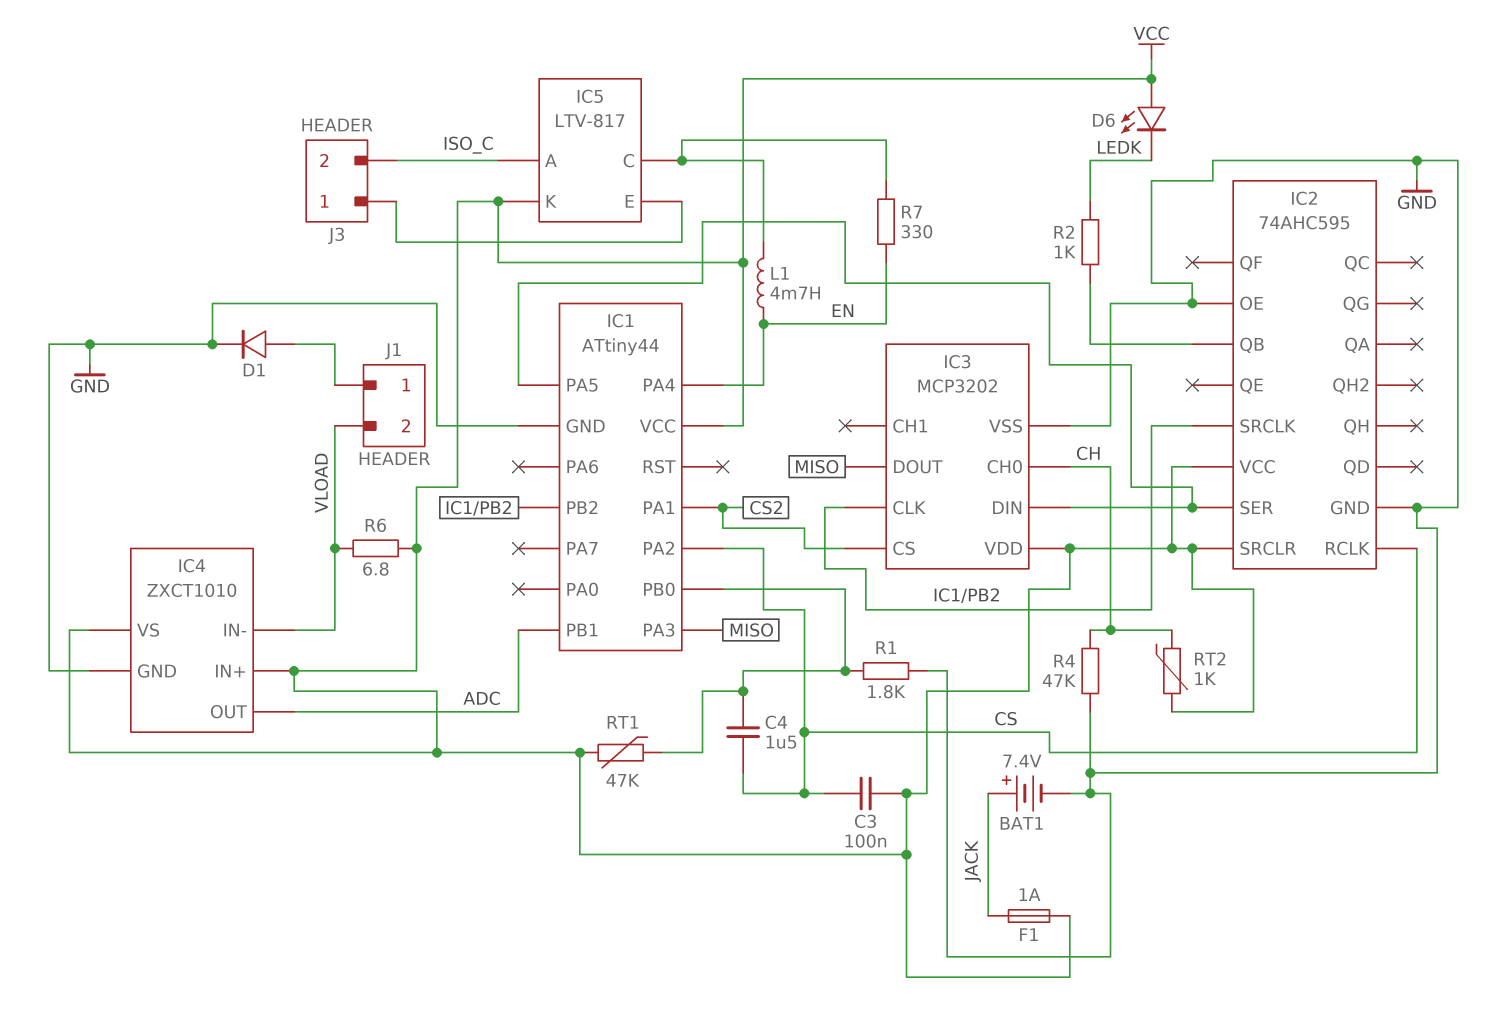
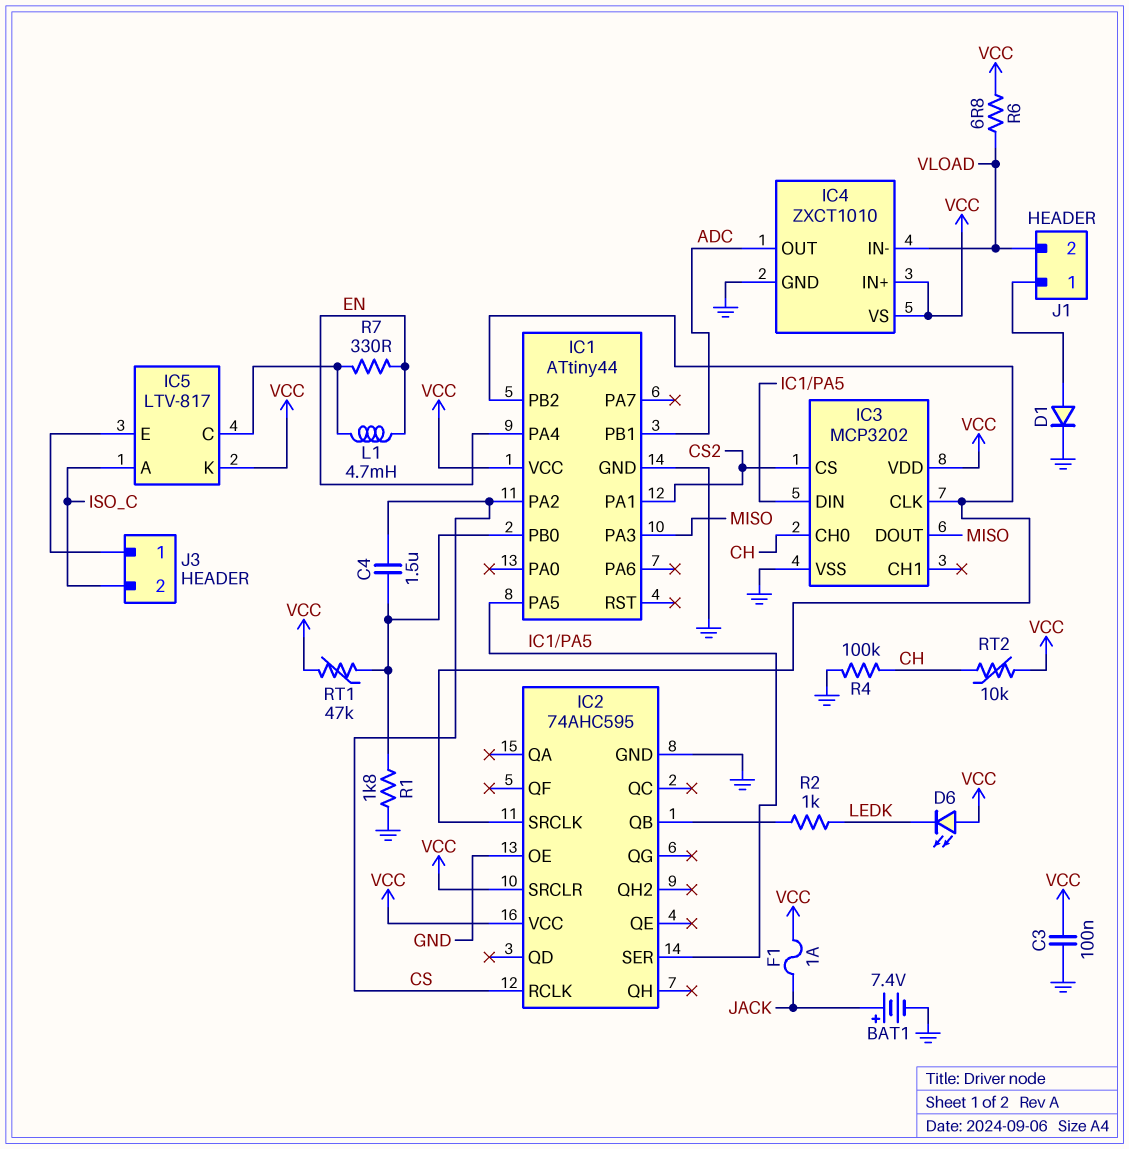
C3: 100nF (CS, VCC) -> 100nF (GND, VCC)
R4: 47k (CH, GND) -> 100k (CH, GND)
RT2: 1k (CH, VCC) -> 10k (CH, VCC)

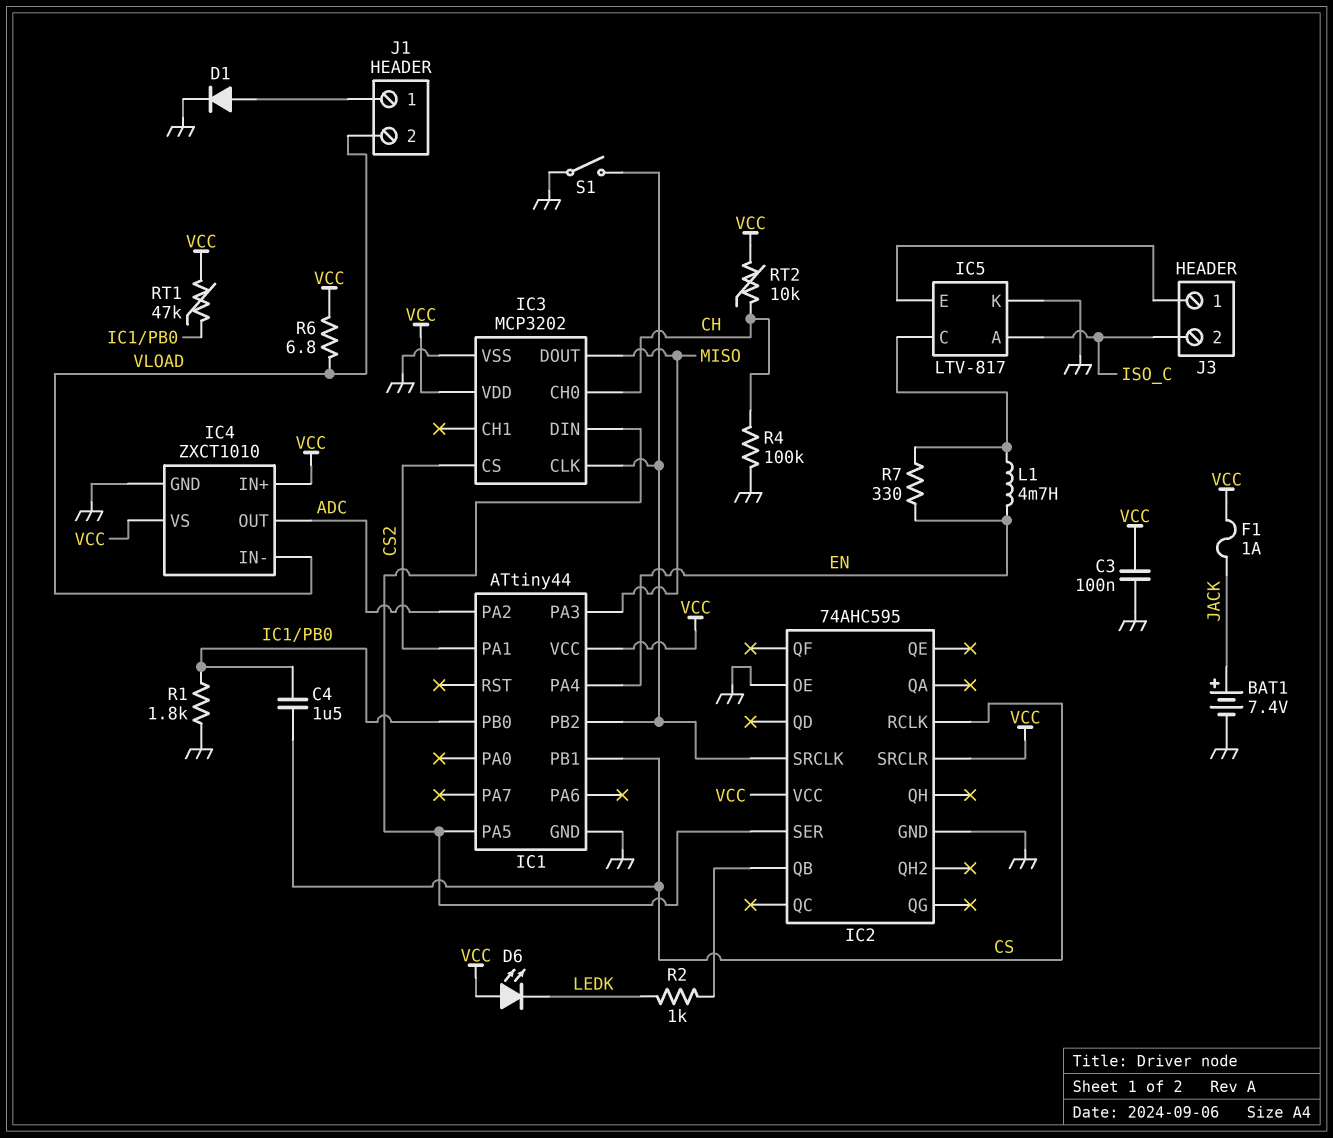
IC1 pin PA2: CS -> ADC
IC1 pin PB1: ADC -> CS
IC5 pin K: VCC -> GND
S1: none -> switch (GND, IC1/PB2)

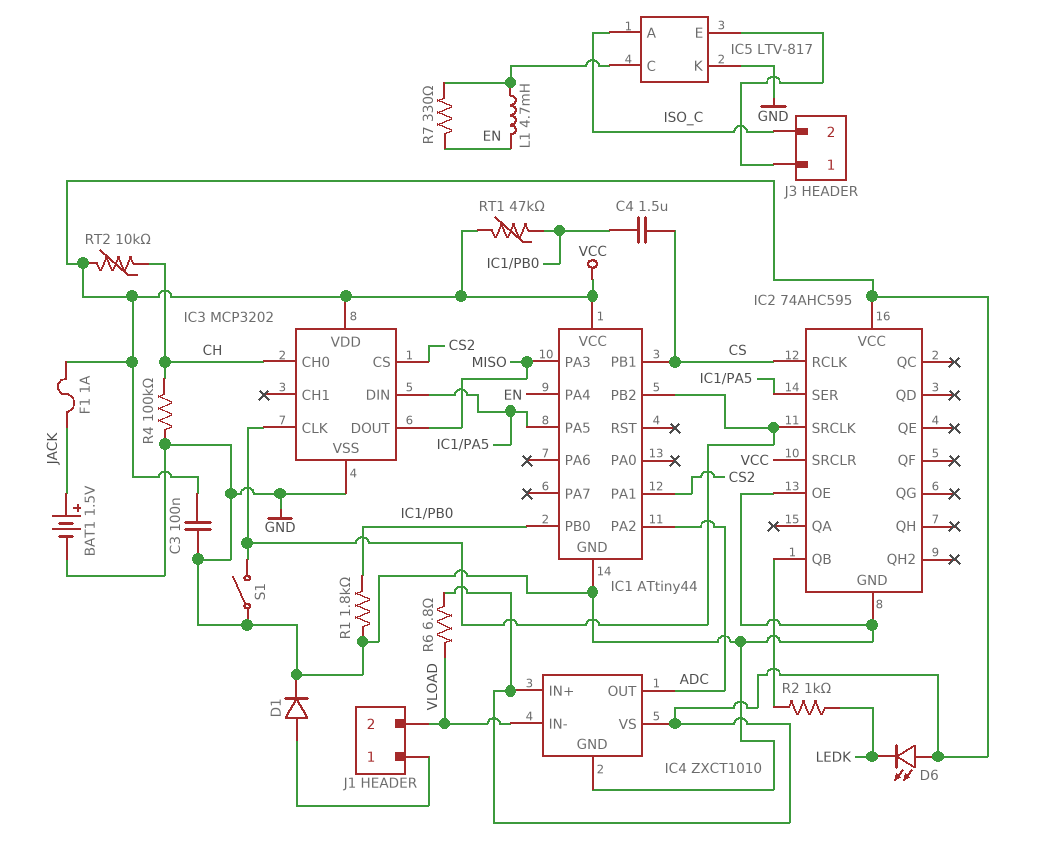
BAT1: 7.4V (plus JACK, minus GND) -> 1.5V (plus JACK, minus GND)

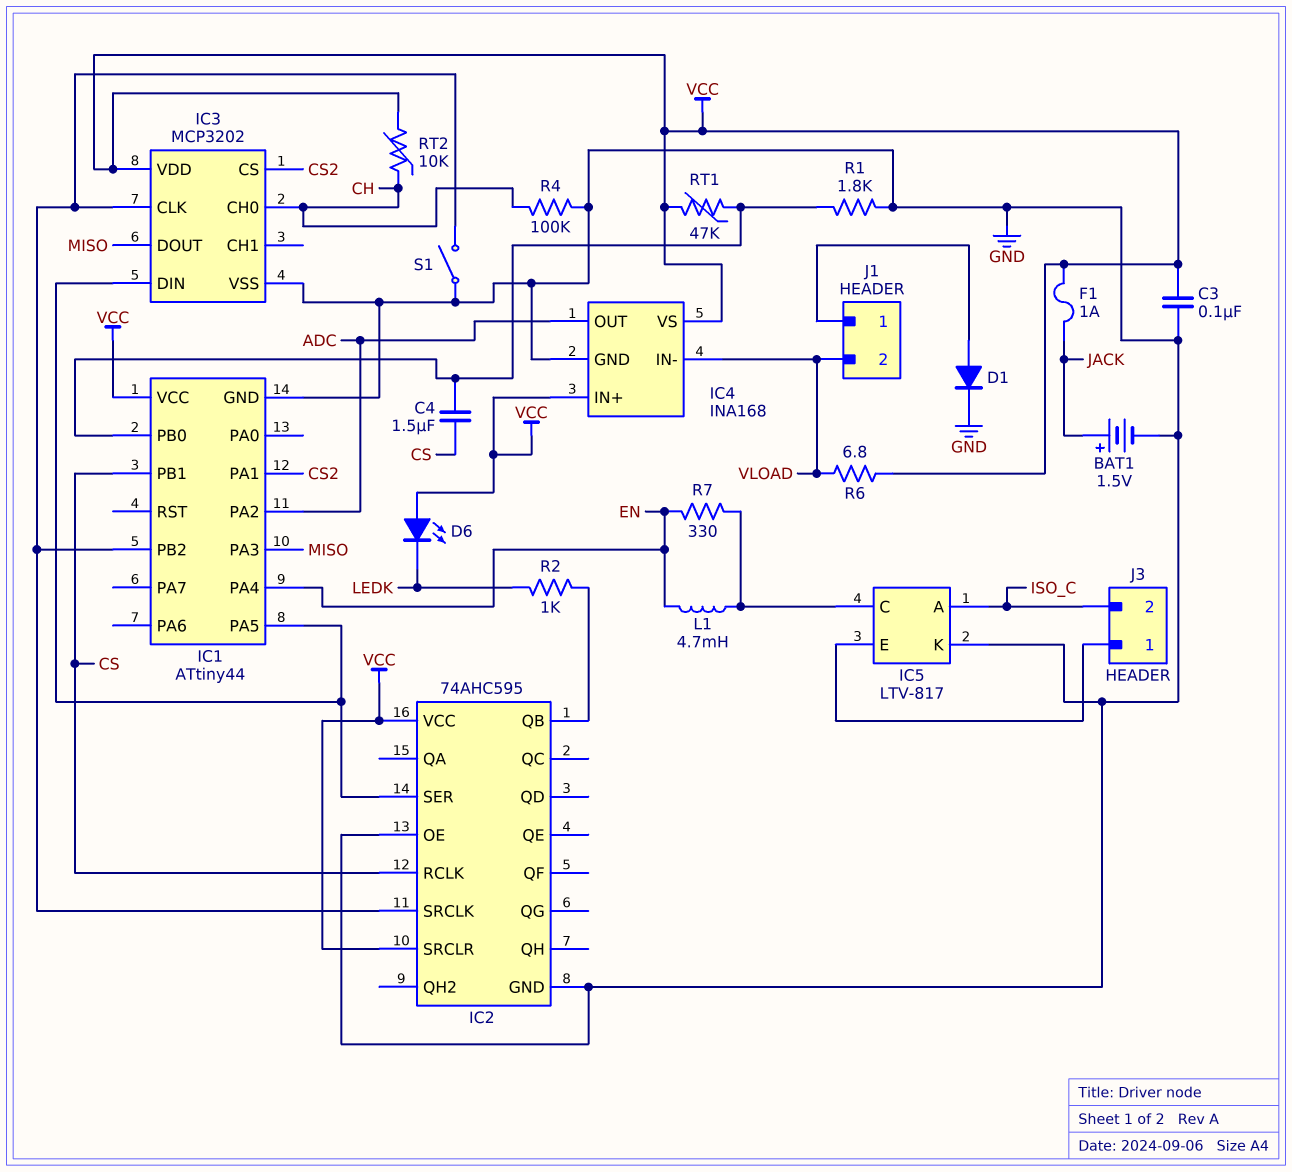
IC4: ZXCT1010 -> INA168

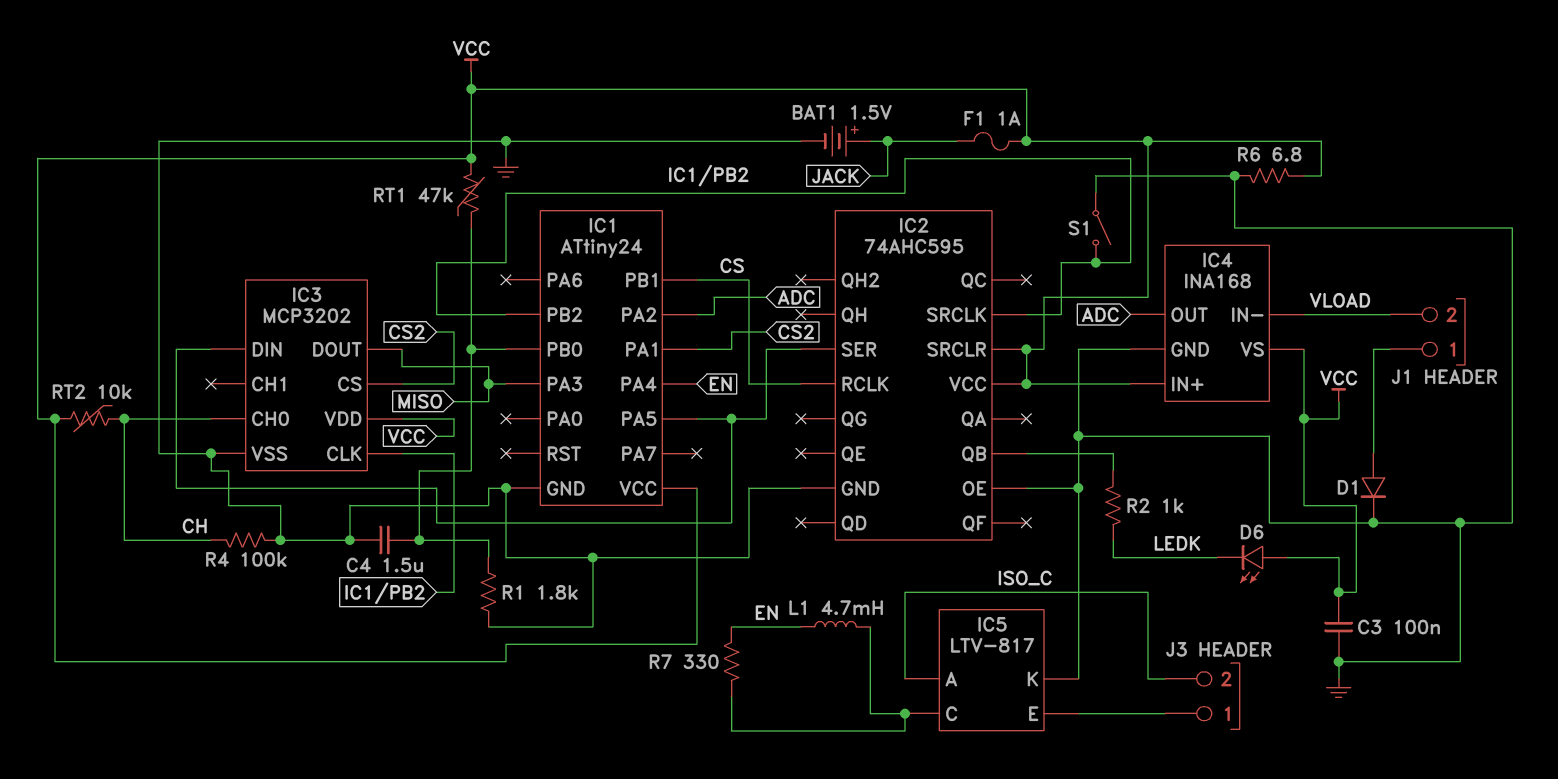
C4: 1.5uF (CS, IC1/PB0) -> 1.5uF (GND, IC1/PB0)
IC1: ATtiny44 -> ATtiny24
R6: 6.8 (VCC, VLOAD) -> 6.8 (GND, VCC)

